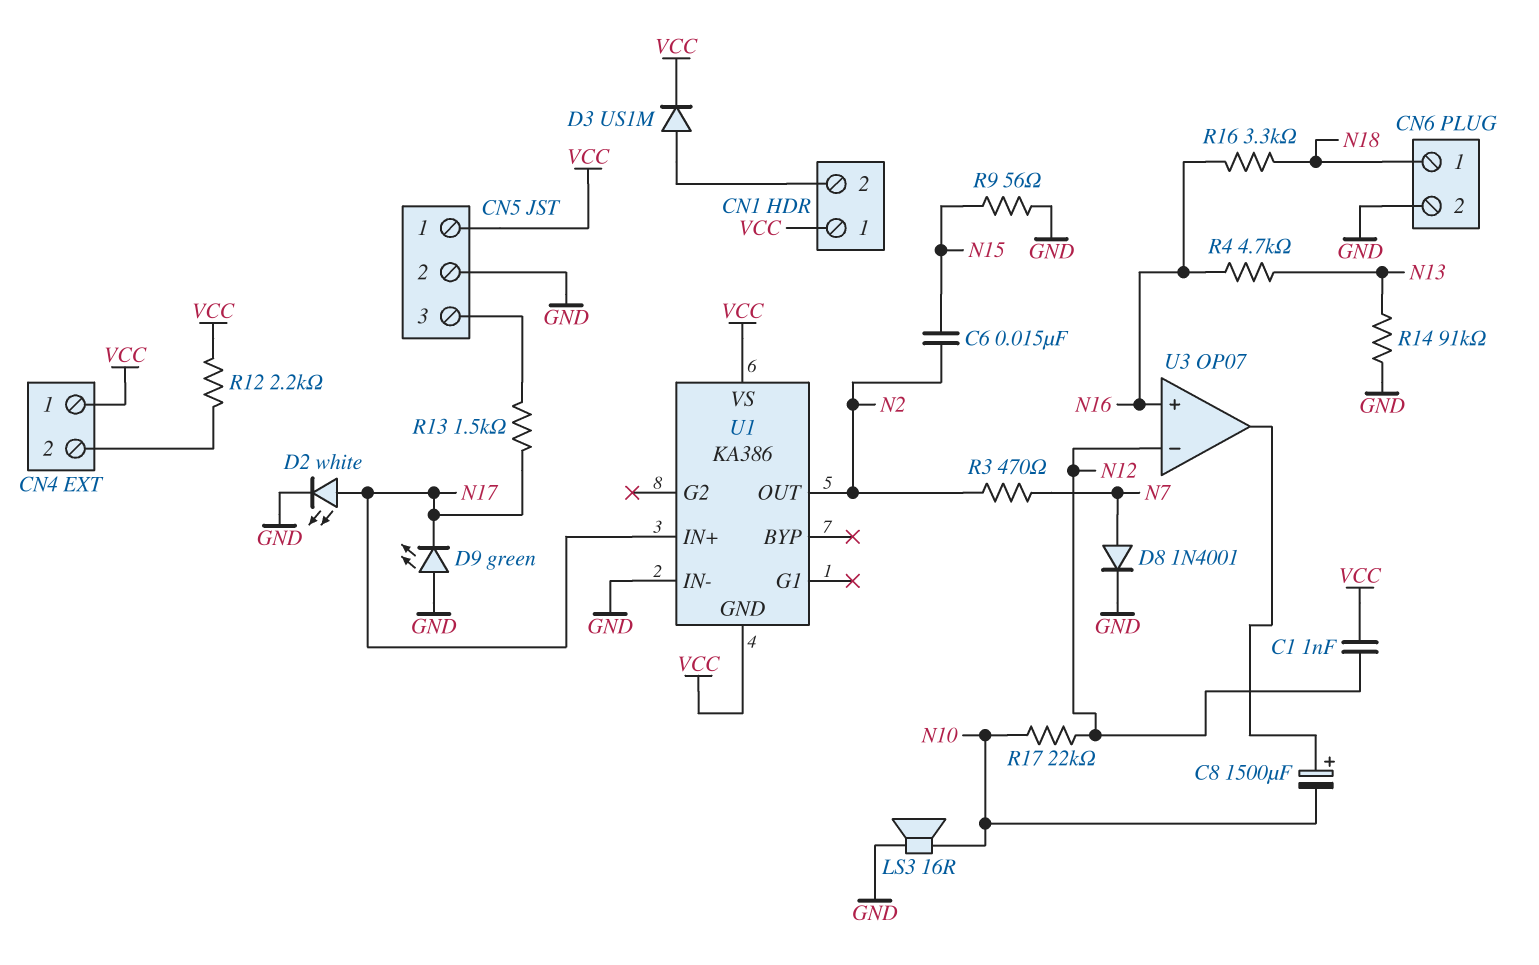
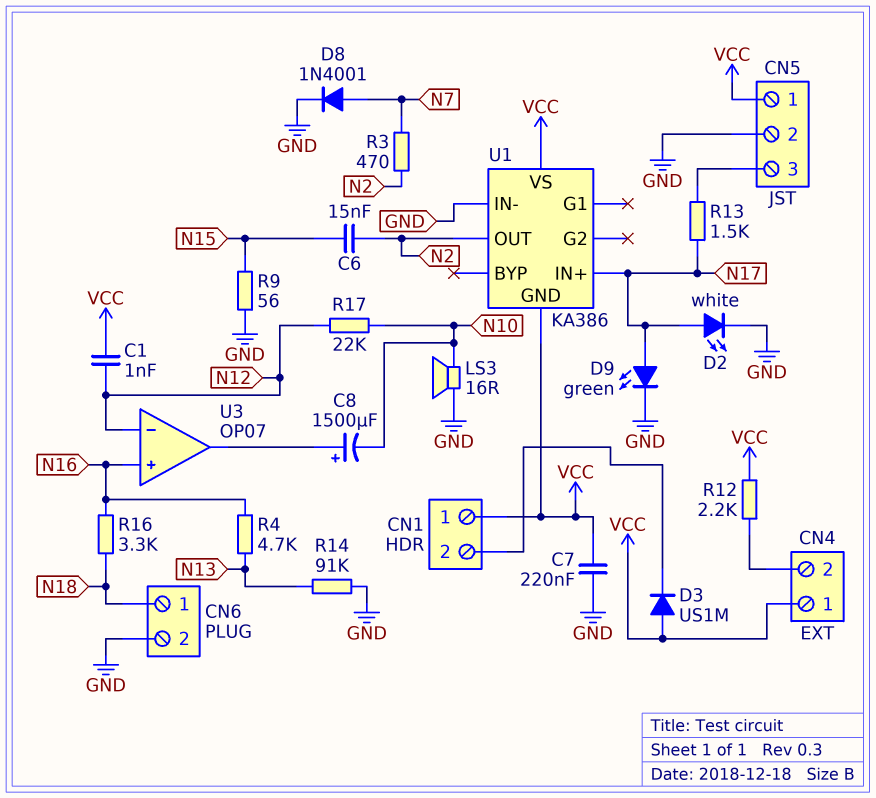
C7: none -> 220nF (GND, VCC)
D3: diode US1M (A CN1/2, K VCC) -> diode US1M (A VCC, K CN1/2)
D9: LED green (A GND, K N17) -> LED green (A N17, K GND)

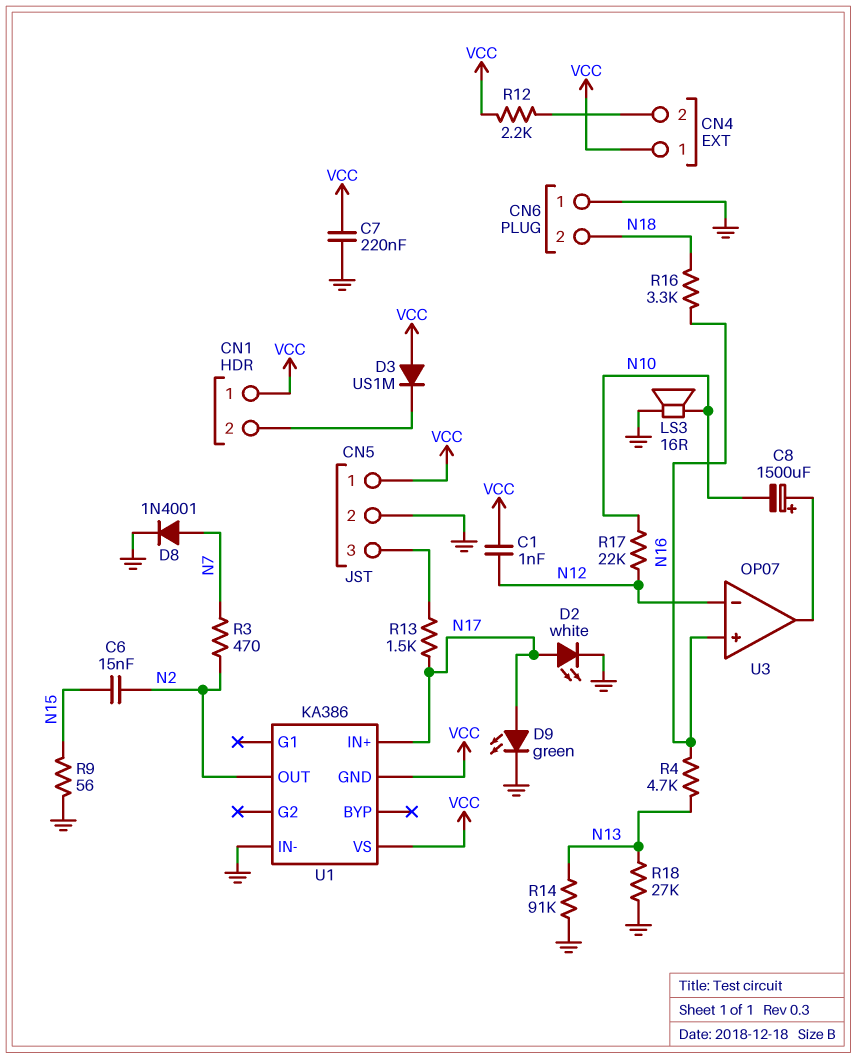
CN6 pin 1: N18 -> GND
CN6 pin 2: GND -> N18
R18: none -> 27k (GND, N13)

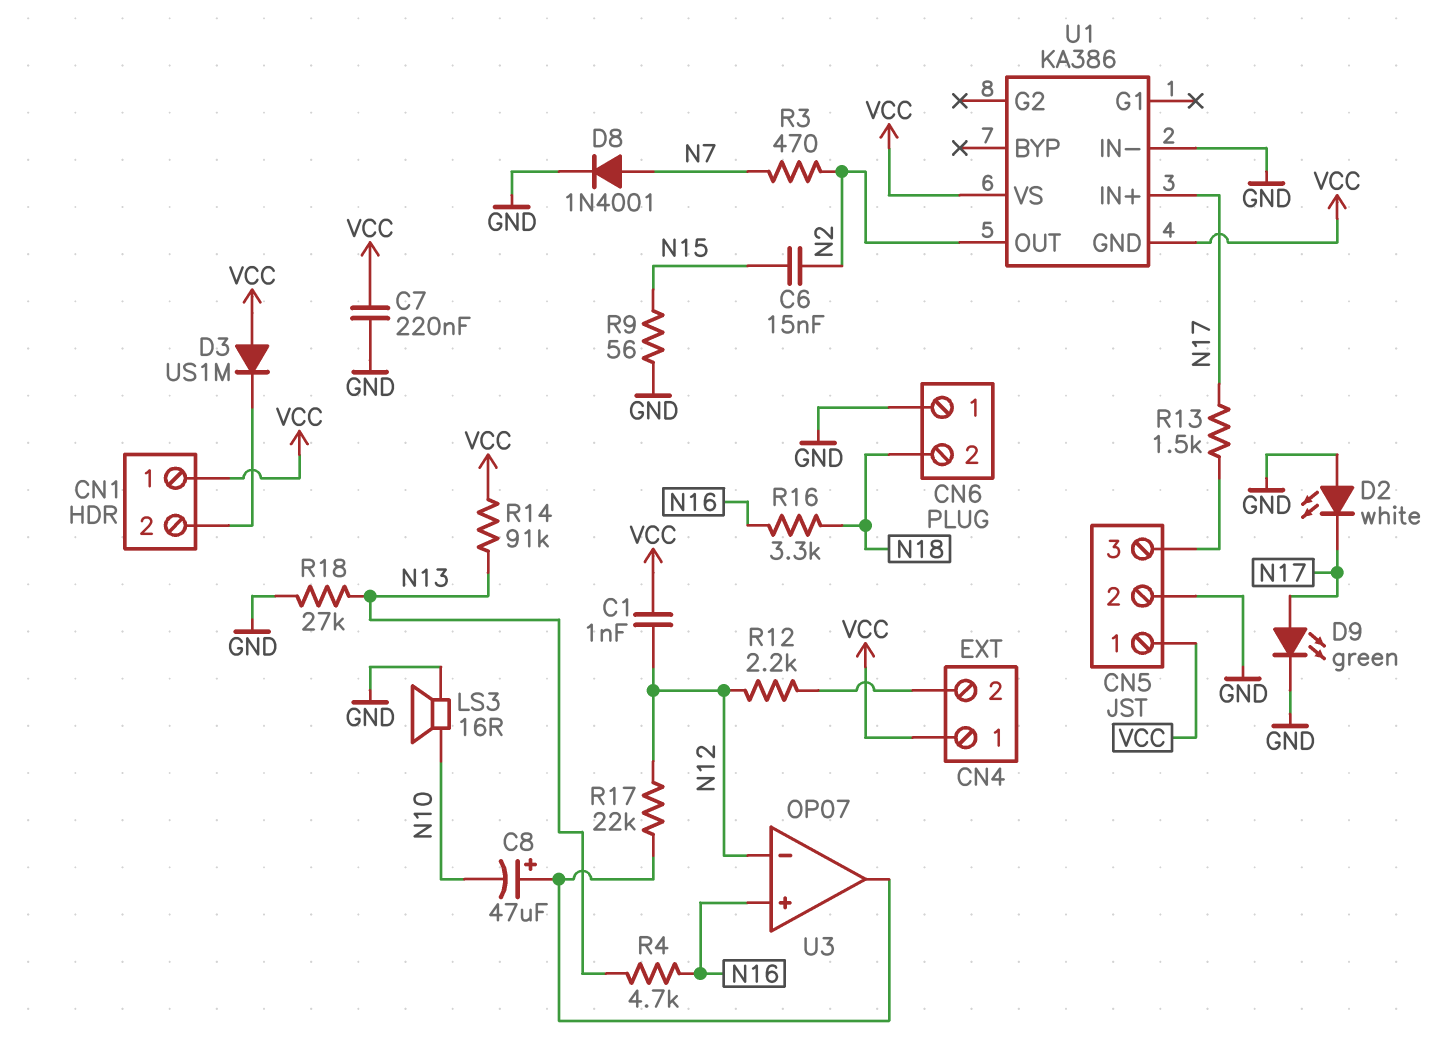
C8: 1500uF (plus U3/out, minus N10) -> 47uF (plus U3/out, minus N10)
D2: LED white (A N17, K GND) -> LED white (A GND, K N17)
R12: 2.2k (CN4/2, VCC) -> 2.2k (CN4/2, N12)
R14: 91k (GND, N13) -> 91k (N13, VCC)
R17: 22k (N10, N12) -> 22k (N12, U3/out)

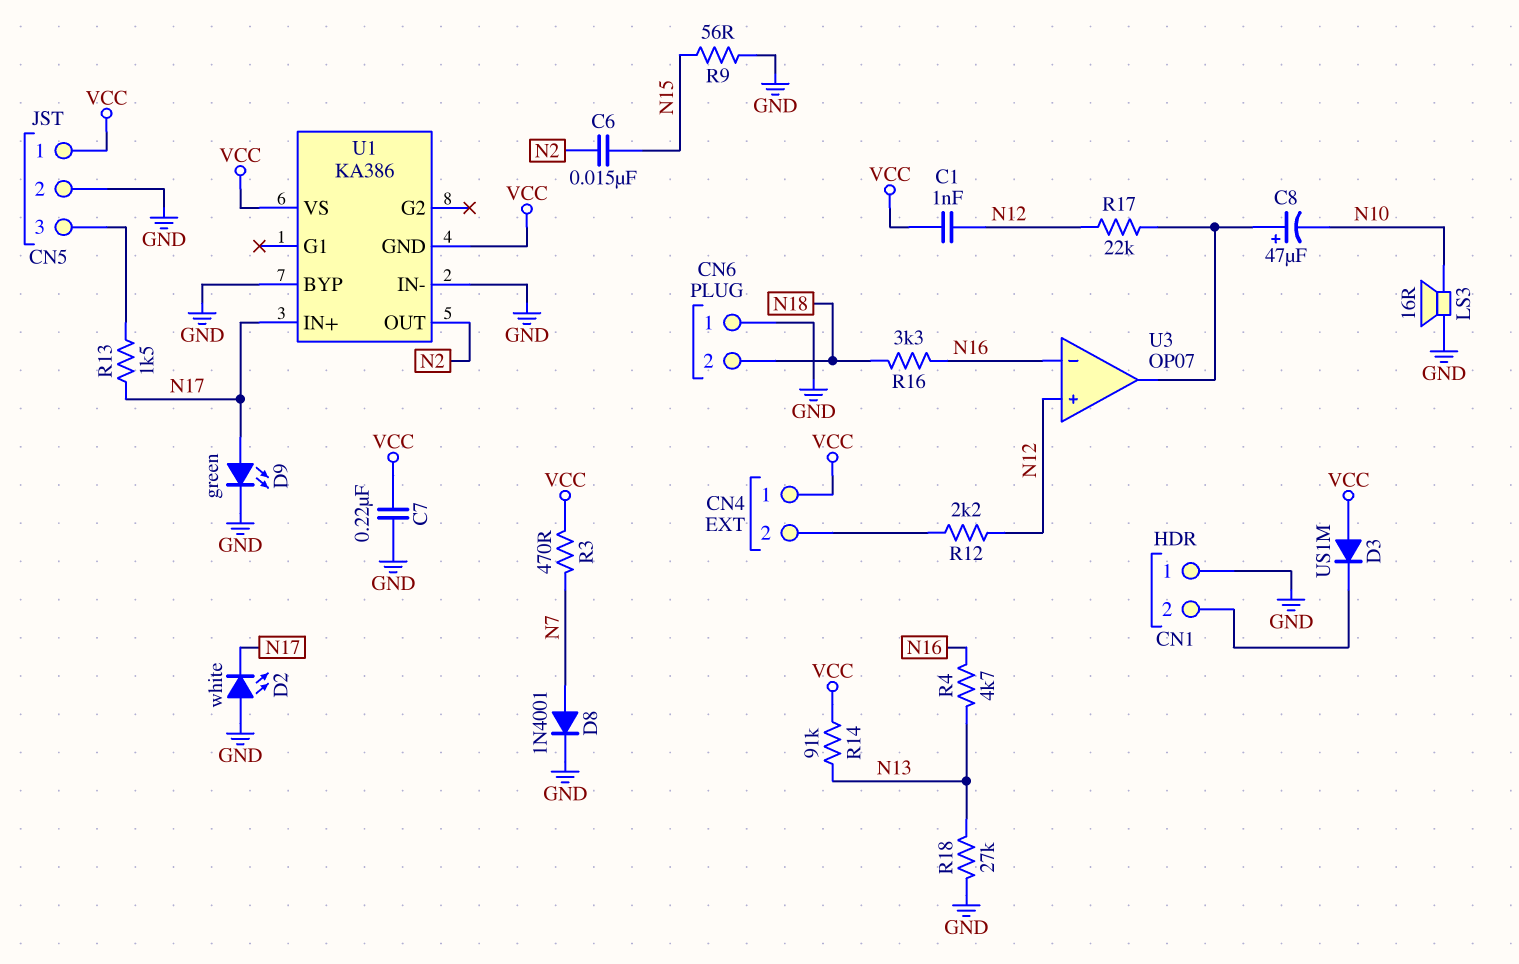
CN1 pin 1: VCC -> GND
R3: 470 (N2, N7) -> 470 (N7, VCC)
U1 pin BYP: none -> GND
U3 pin in+: N16 -> N12
U3 pin in-: N12 -> N16

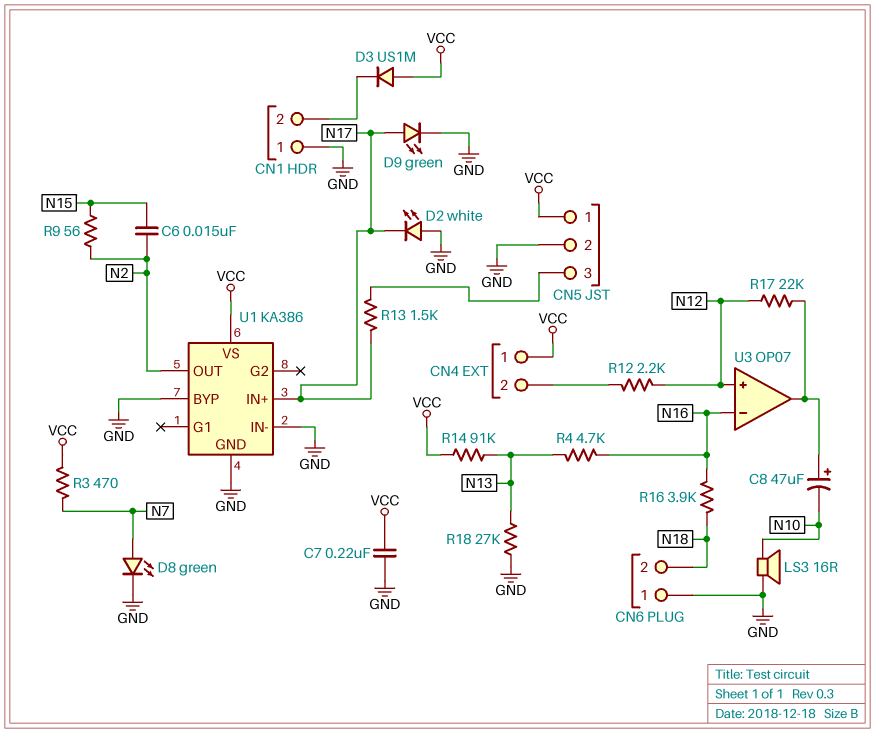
C1: 1nF (N12, VCC) -> none
D8: diode 1N4001 (A N7, K GND) -> LED green (A N7, K GND)
R9: 56 (GND, N15) -> 56 (N2, N15)
R16: 3.3k (N16, N18) -> 3.9k (N16, N18)
U1 pin GND: VCC -> GND

